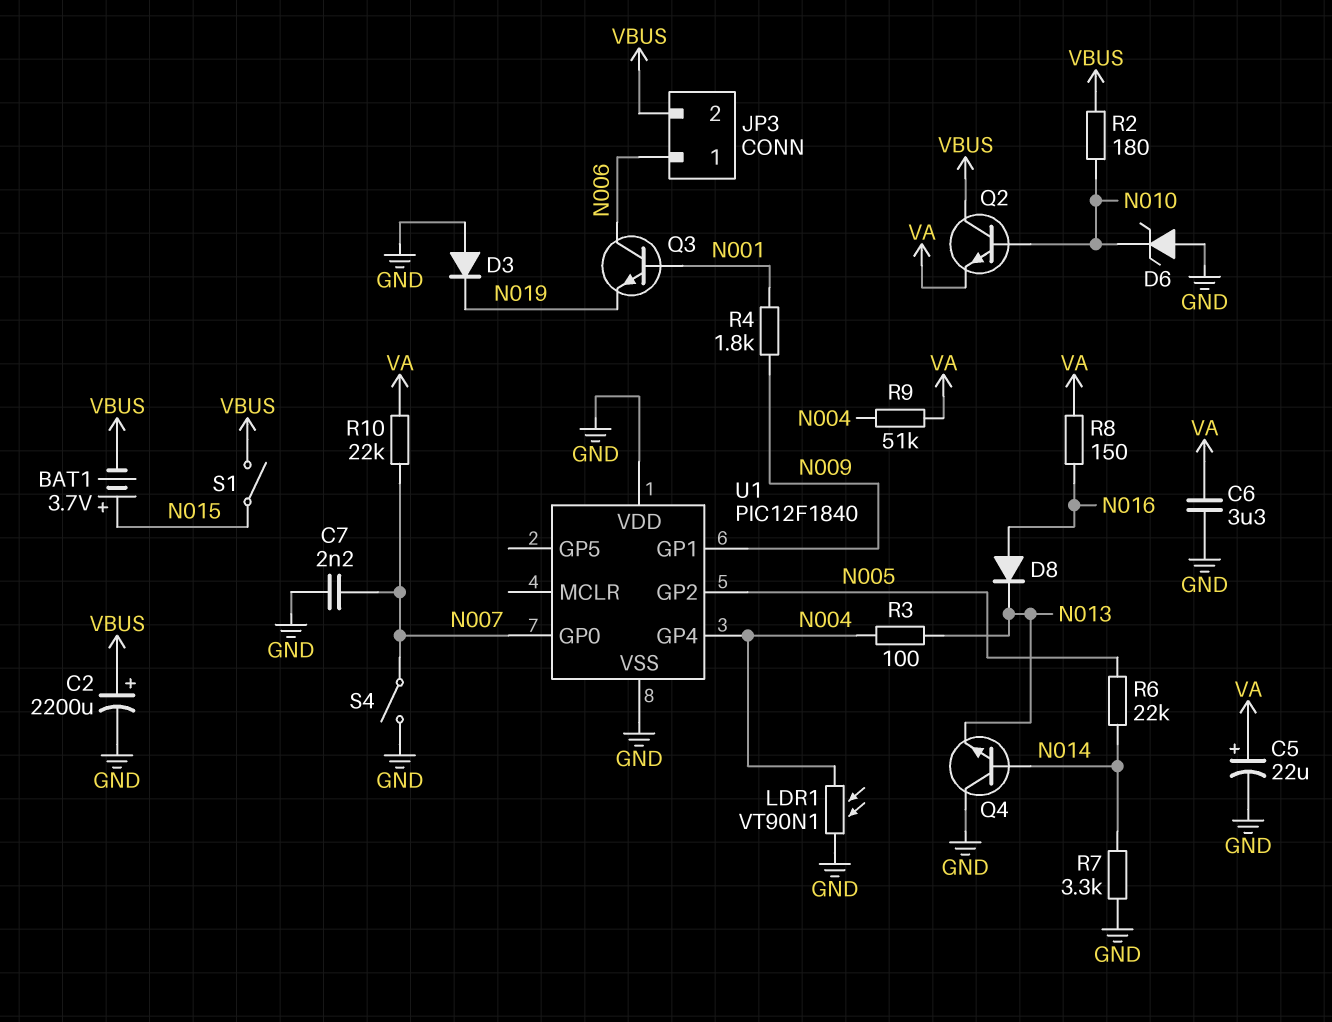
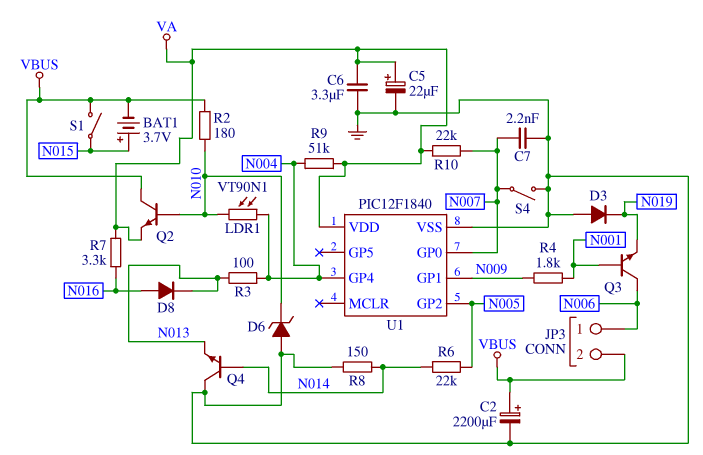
LDR1: VT90N1 (GND, N004) -> VT90N1 (N004, N010)
R7: 3.3k (GND, N014) -> 3.3k (N016, VA)
R8: 150 (N016, VA) -> 150 (GND, N014)
U1 pin VDD: GND -> VA

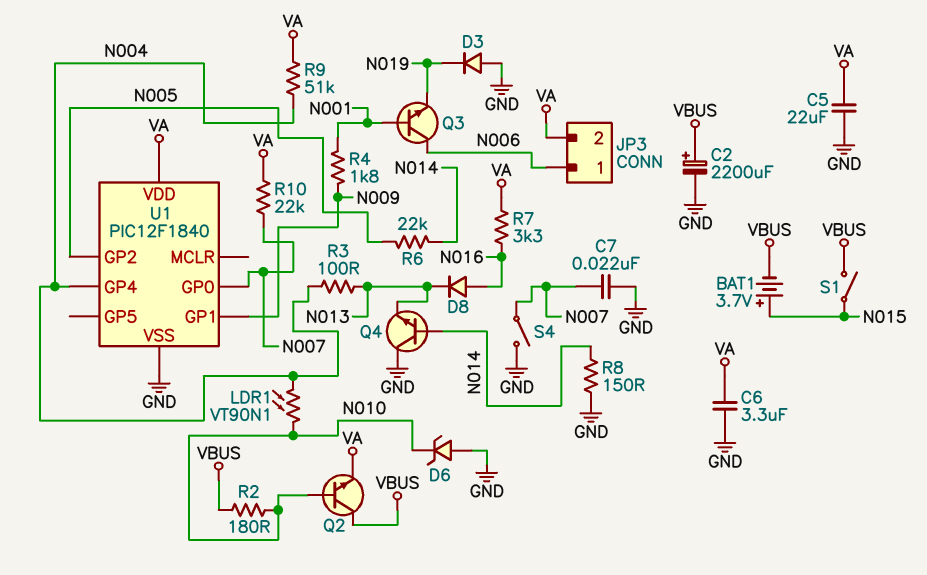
C5: 22uF (plus VA, minus GND) -> 22uF (GND, VA)
C7: 2.2nF (GND, N007) -> 22nF (GND, N007)
JP3 pin 2: VBUS -> VA

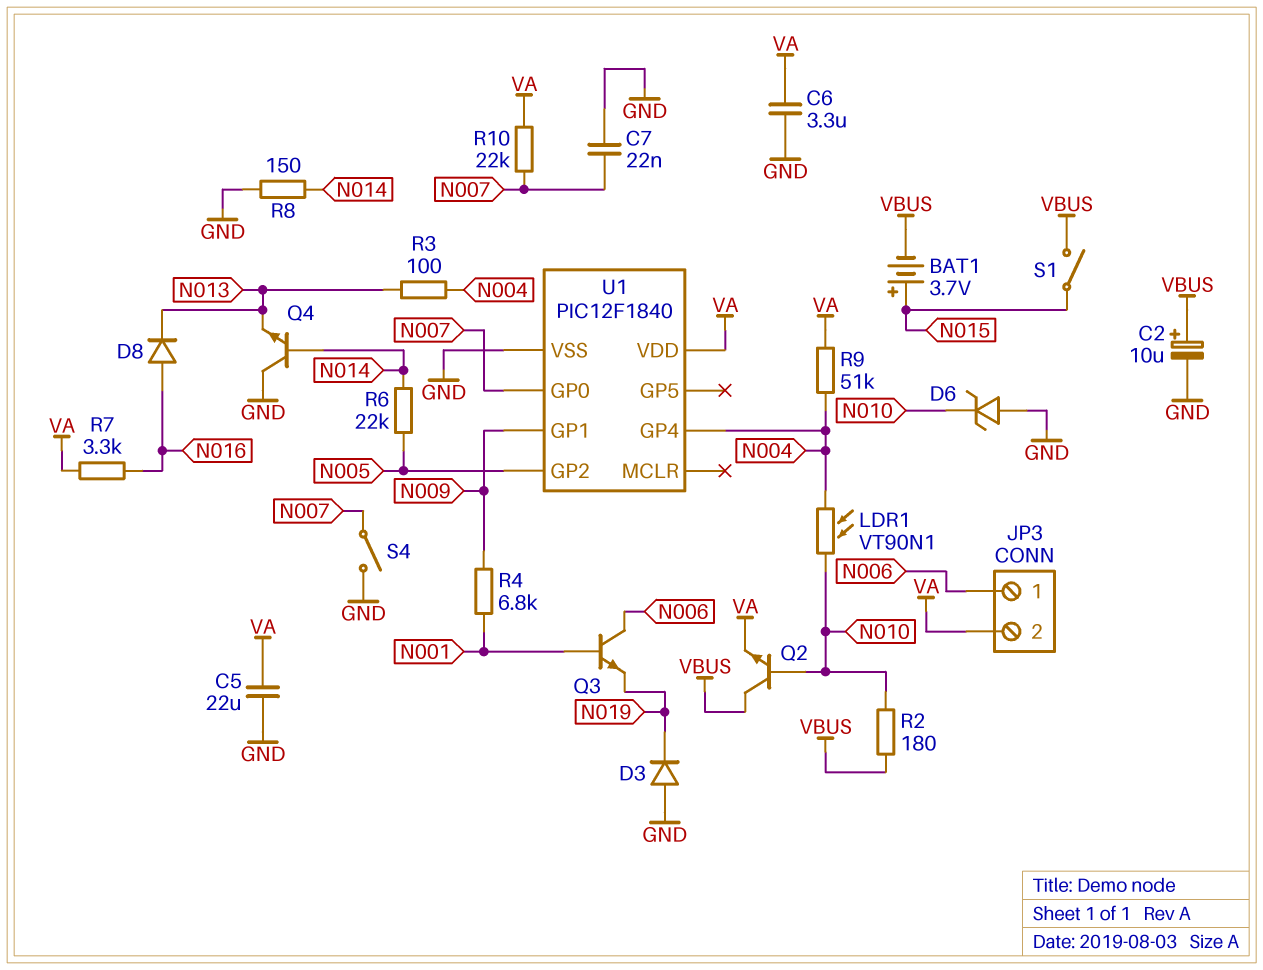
C2: 2200uF (plus VBUS, minus GND) -> 10uF (plus VBUS, minus GND)
R4: 1.8k (N001, N009) -> 6.8k (N001, N009)

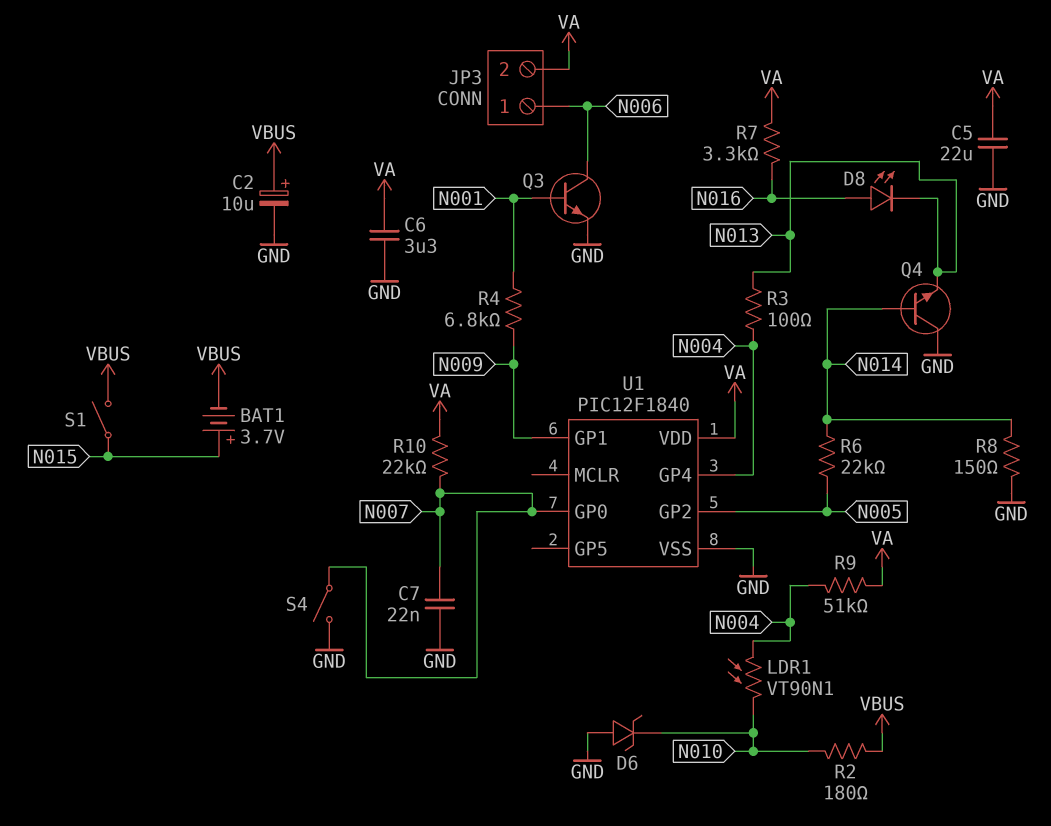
D3: diode (A GND, K N019) -> none
D8: diode (A N016, K N013) -> LED (A N016, K N013)
Q2: NPN (B N010, C VBUS, E VA) -> none
Q3: NPN (B N001, C N006, E N019) -> NPN (B N001, C N006, E GND)

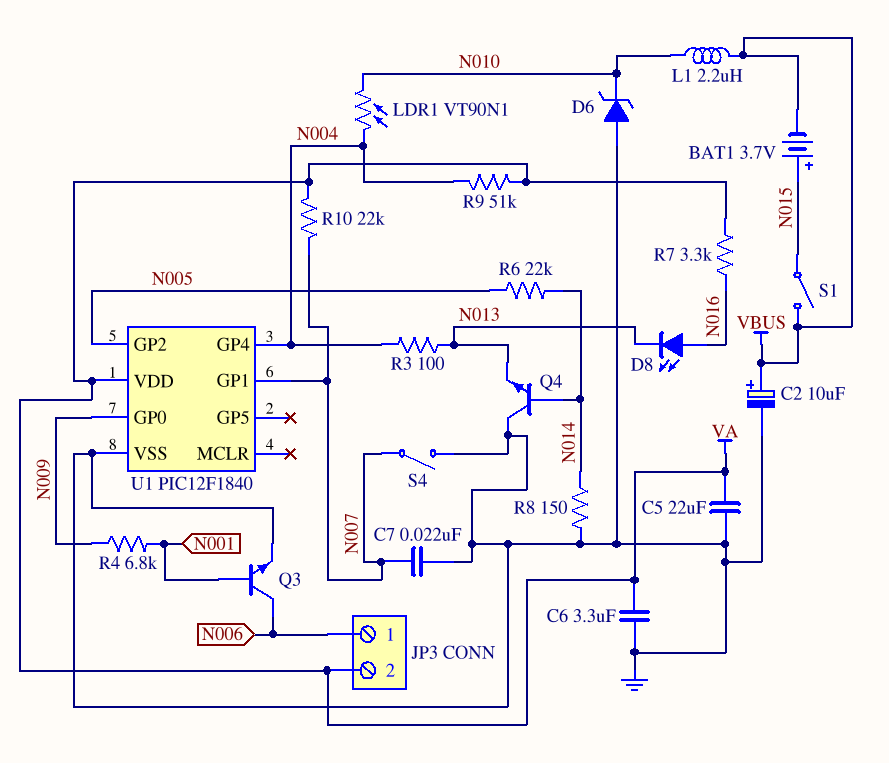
L1: none -> 2.2uH (N010, VBUS)
R2: 180 (N010, VBUS) -> none
U1 pin GP0: N007 -> N009
U1 pin GP1: N009 -> N007

